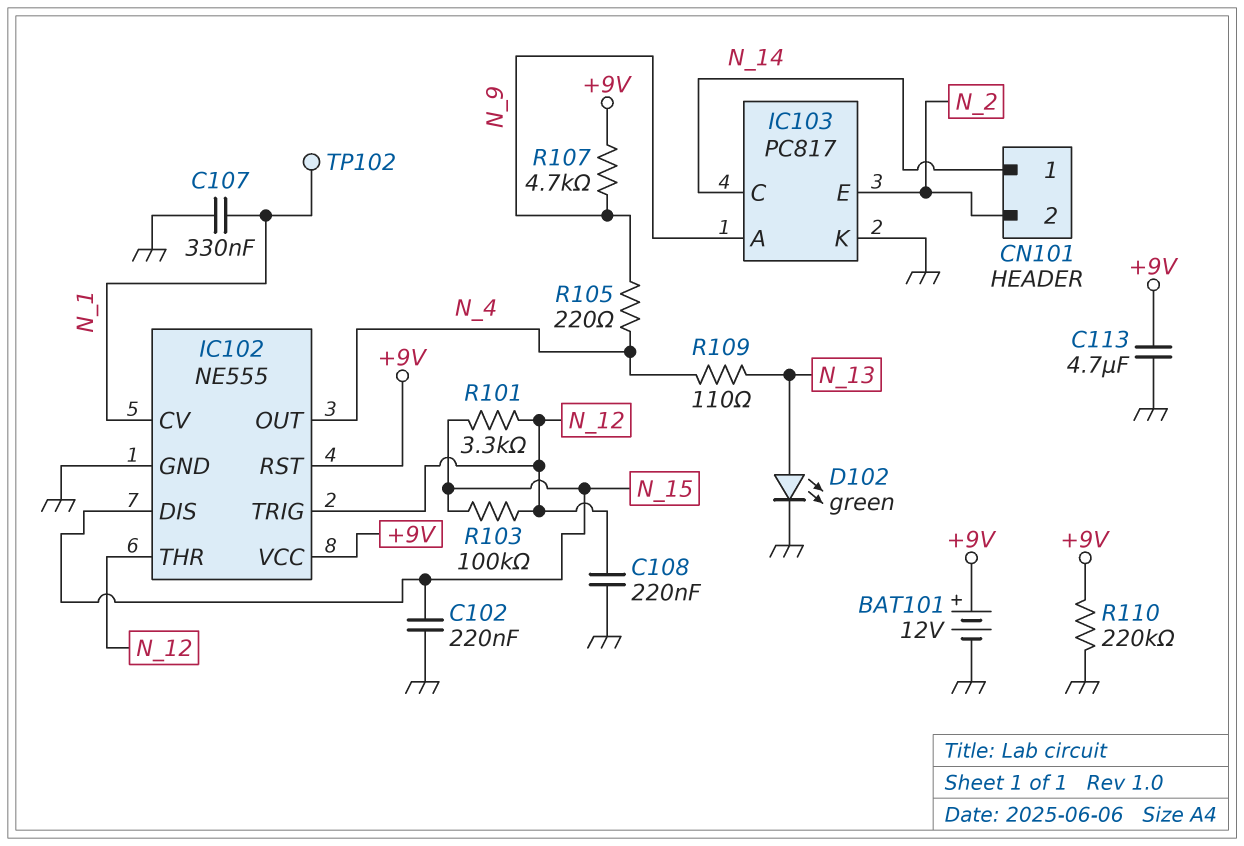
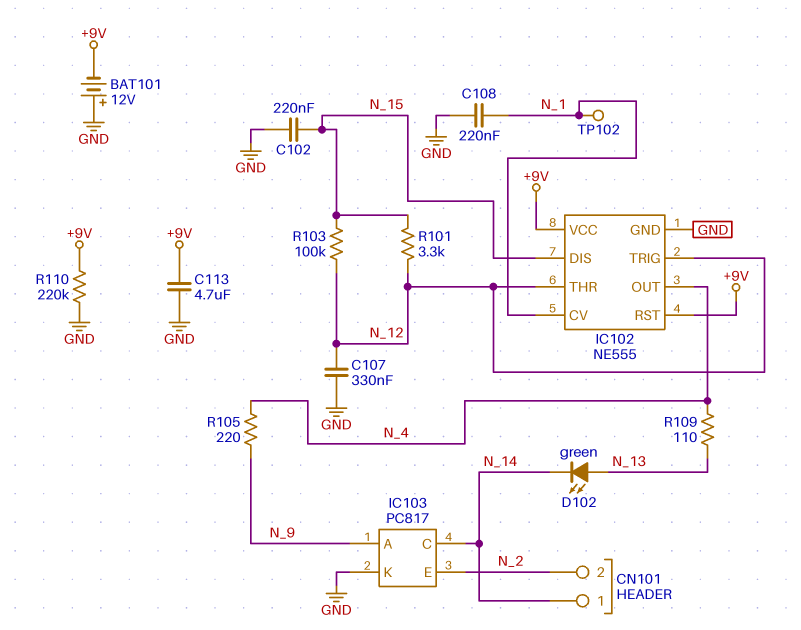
BAT101: 12V (plus +9V, minus GND) -> 12V (plus GND, minus +9V)
C107: 330nF (GND, N_1) -> 330nF (GND, N_12)
C108: 220nF (GND, N_12) -> 220nF (GND, N_1)
D102: LED green (A N_13, K GND) -> LED green (A N_13, K N_14)
R107: 4.7k (+9V, N_9) -> none

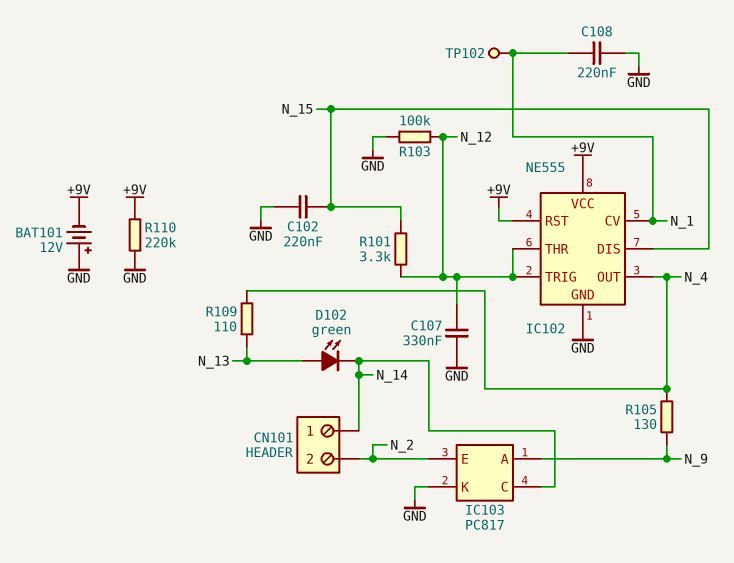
C113: 4.7uF (+9V, GND) -> none
R103: 100k (N_12, N_15) -> 100k (GND, N_12)
R105: 220 (N_4, N_9) -> 130 (N_4, N_9)

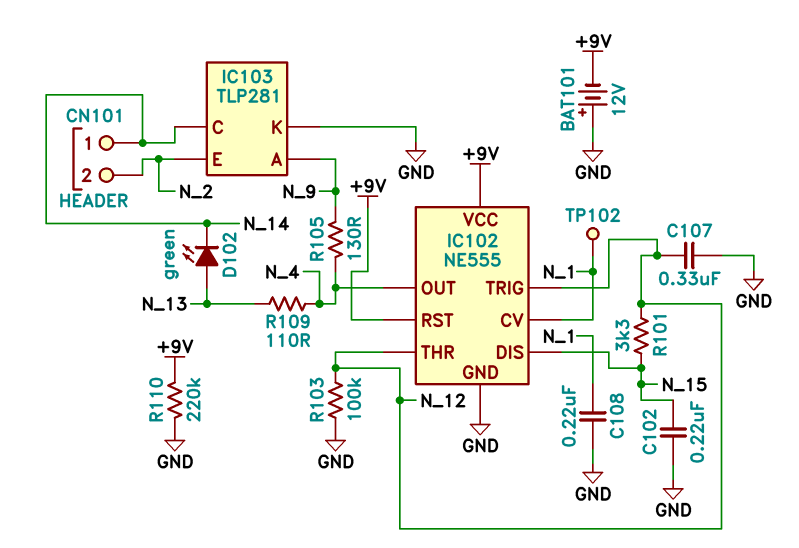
IC103: PC817 -> TLP281

